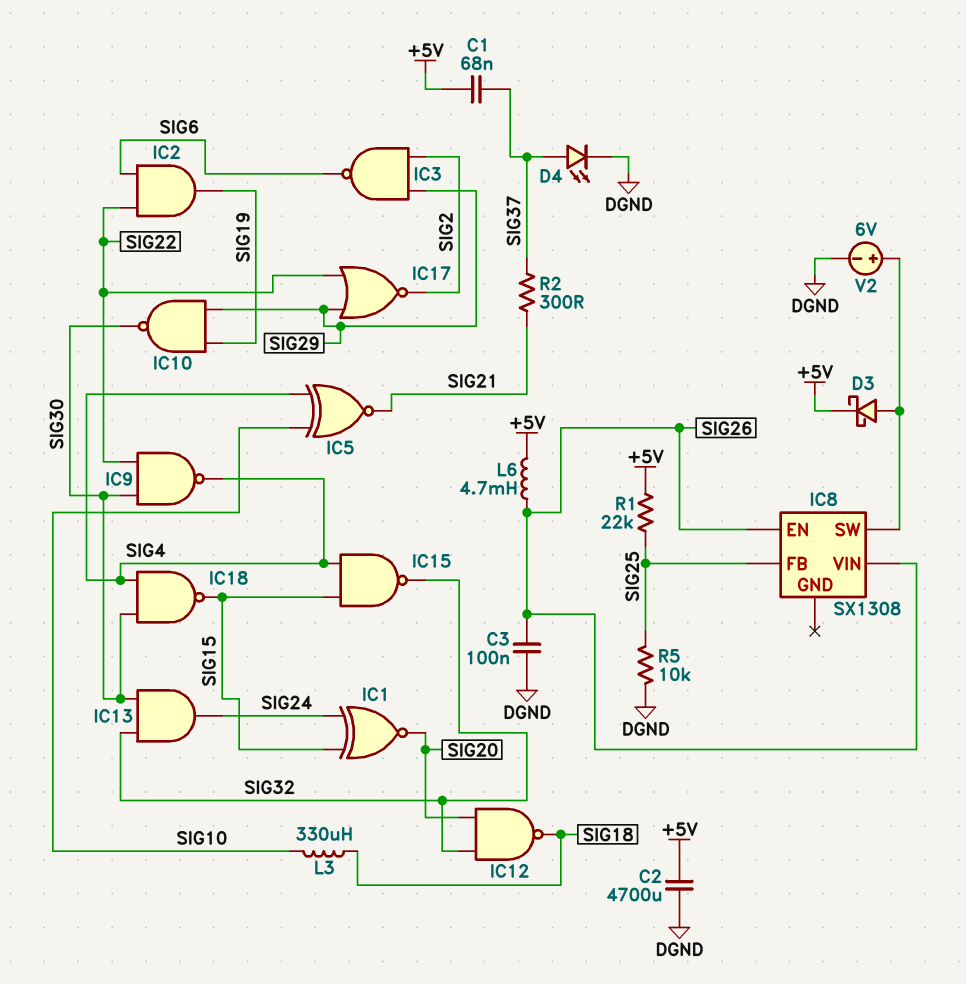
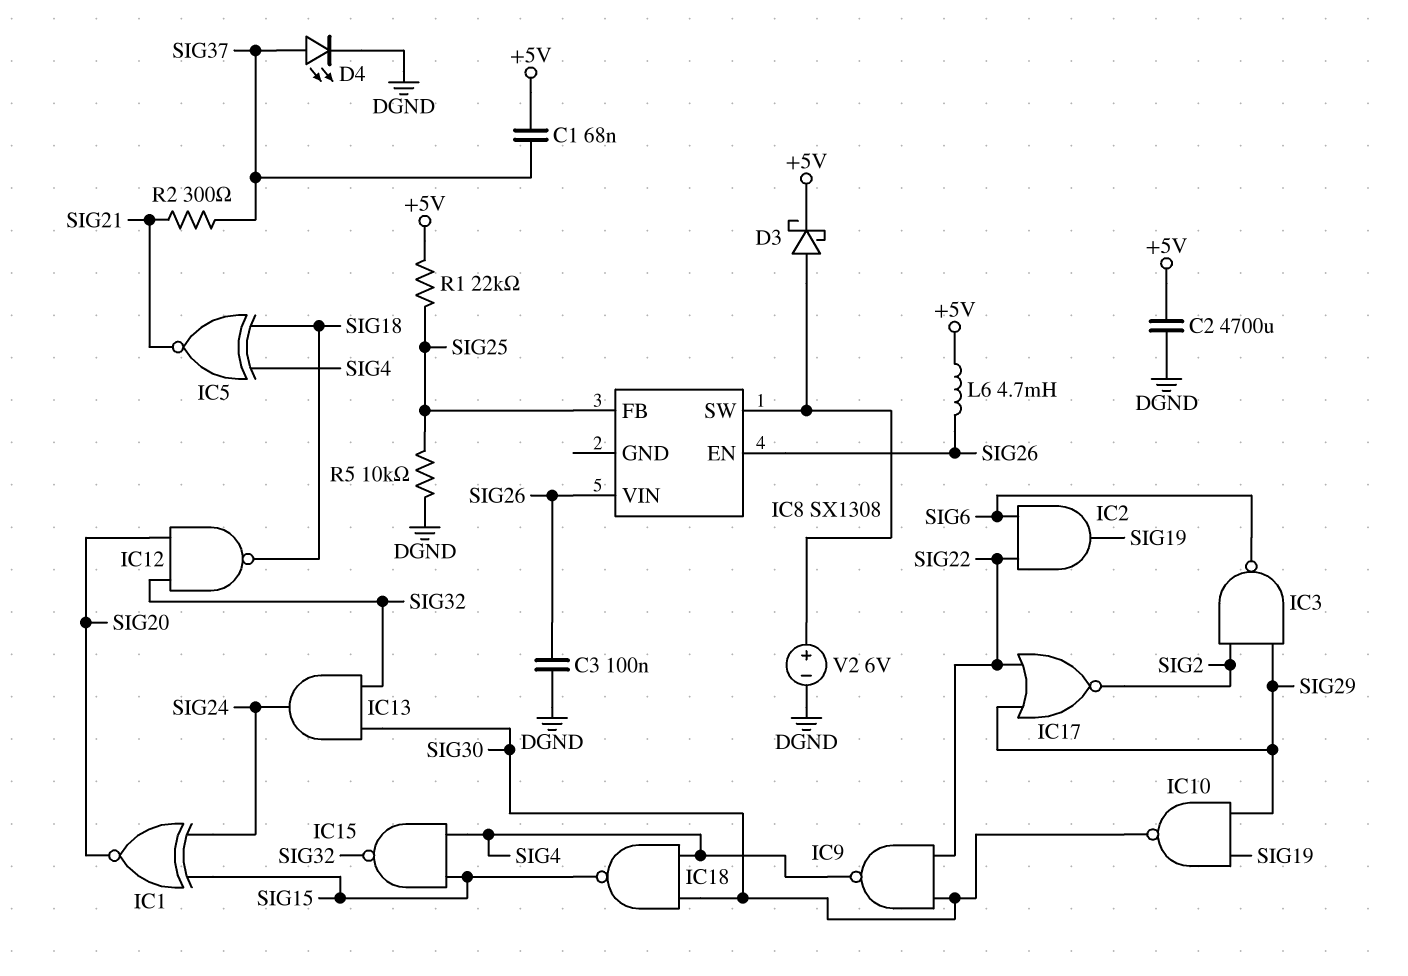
IC5: XNOR (in SIG4, in SIG10, out SIG21) -> XNOR (in SIG4, in SIG18, out SIG21)
L3: 330uH (SIG10, SIG18) -> none

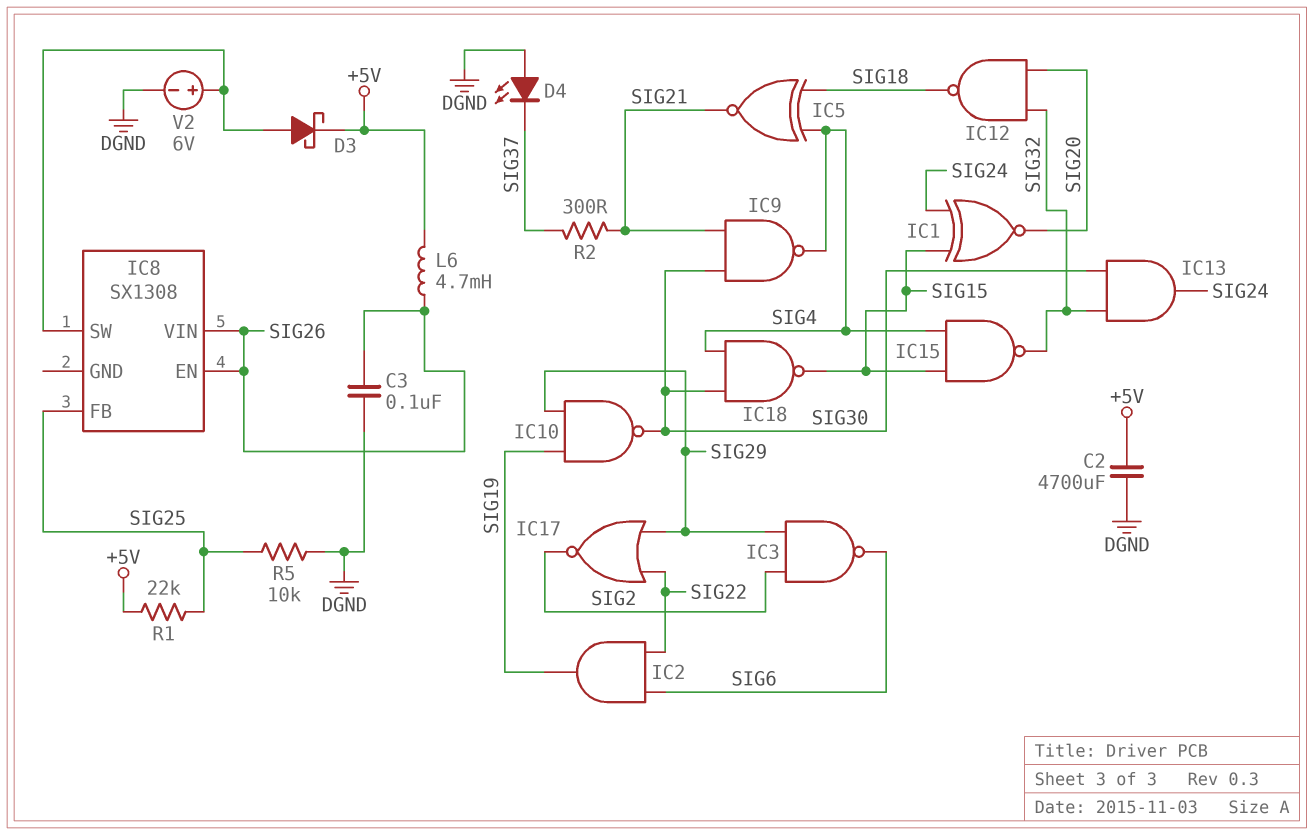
C1: 68nF (+5V, SIG37) -> none
D4: LED (A SIG37, K DGND) -> LED (A DGND, K SIG37)
IC9: NAND (in SIG22, in SIG30, out SIG4) -> NAND (in SIG21, in SIG30, out SIG4)

